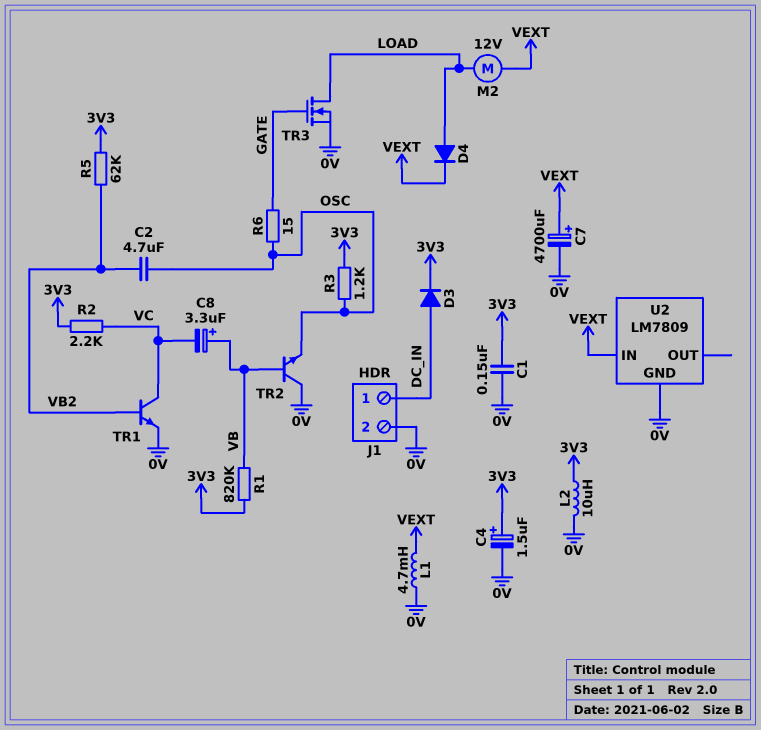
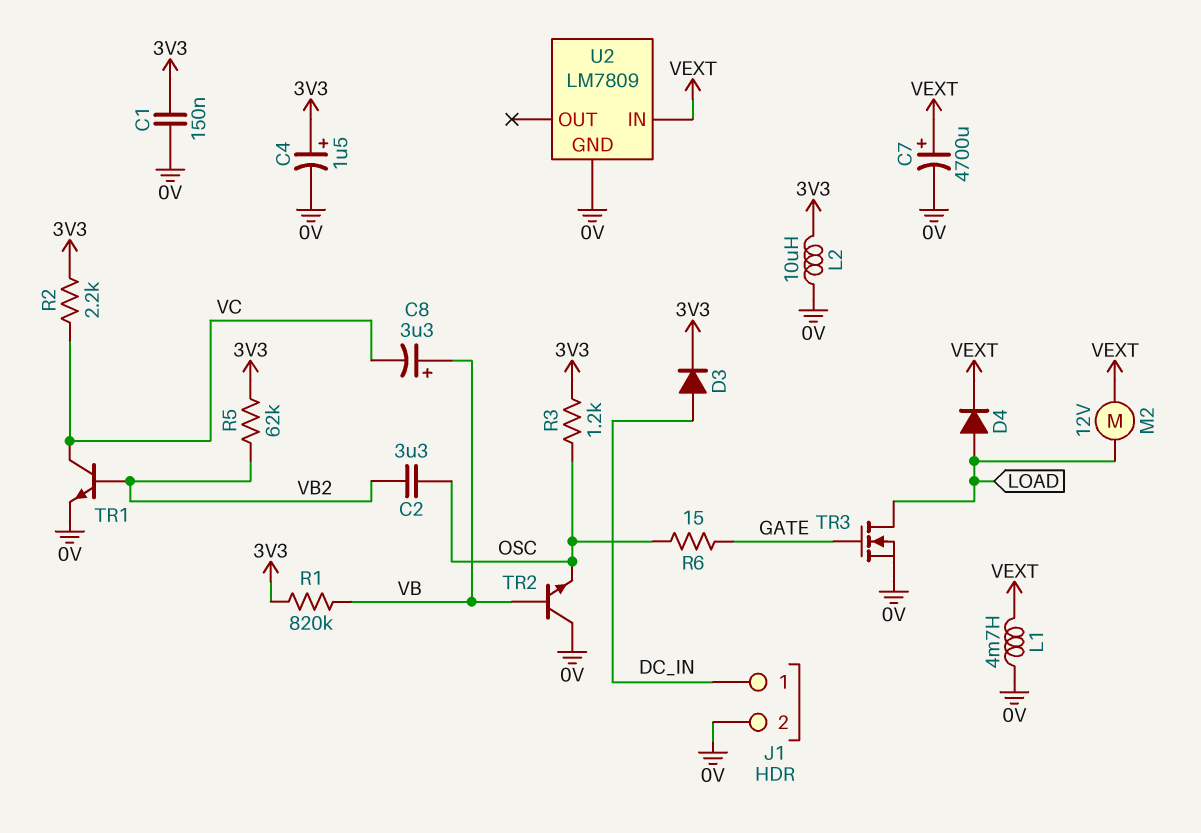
C2: 4.7uF (OSC, VB2) -> 3.3uF (OSC, VB2)

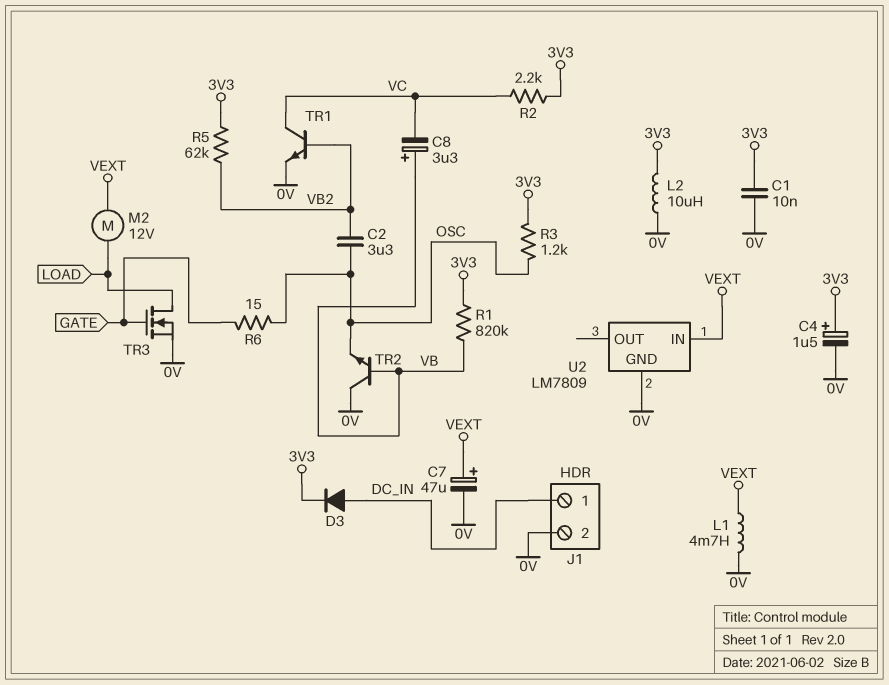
C1: 150nF (0V, 3V3) -> 10nF (0V, 3V3)
C7: 4700uF (plus VEXT, minus 0V) -> 47uF (plus VEXT, minus 0V)
D4: diode (A LOAD, K VEXT) -> none

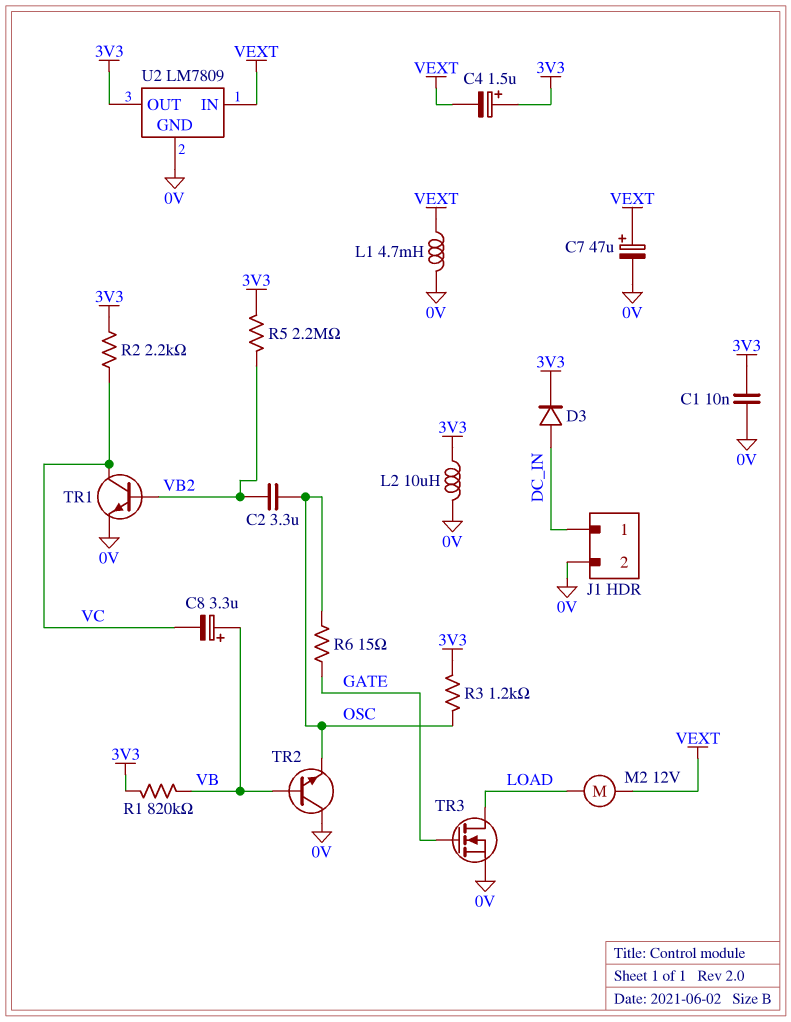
C4: 1.5uF (plus 3V3, minus 0V) -> 1.5uF (plus 3V3, minus VEXT)
R5: 62k (3V3, VB2) -> 2.2M (3V3, VB2)
U2 pin OUT: none -> 3V3

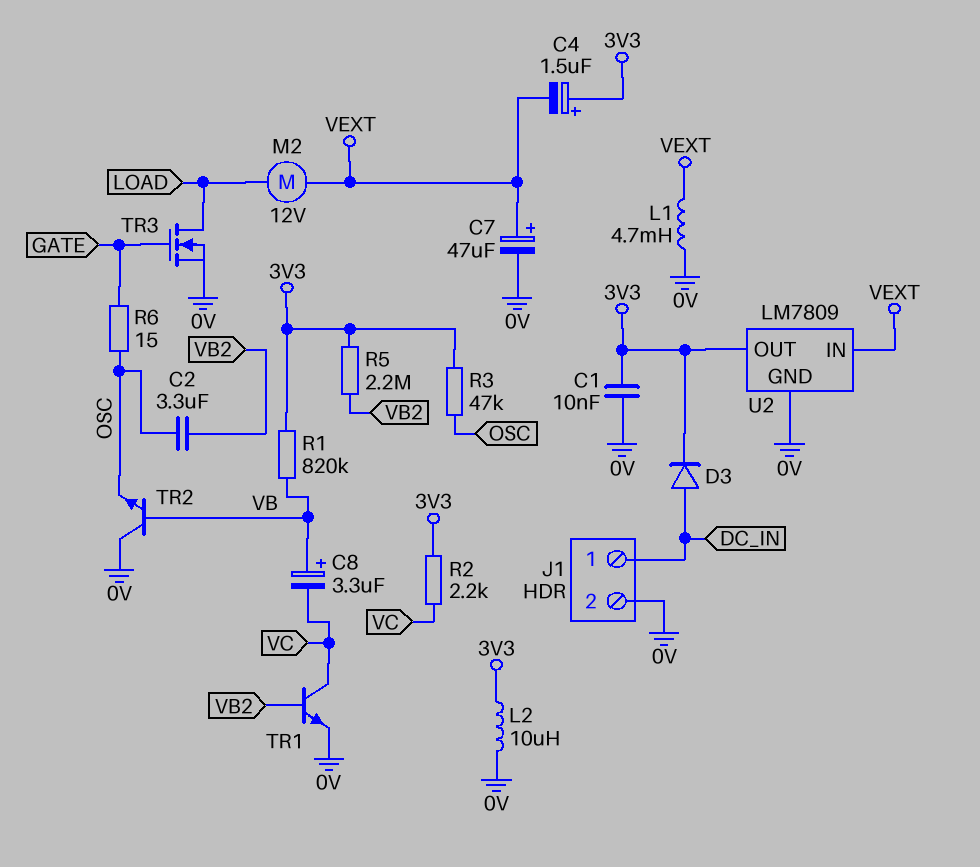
R3: 1.2k (3V3, OSC) -> 47k (3V3, OSC)

